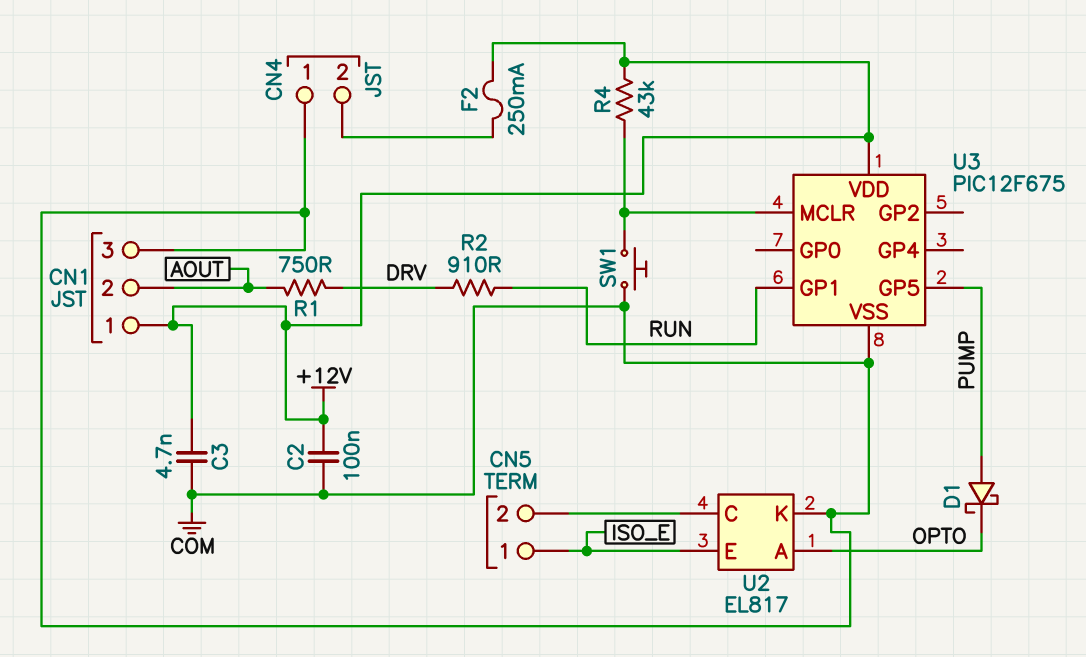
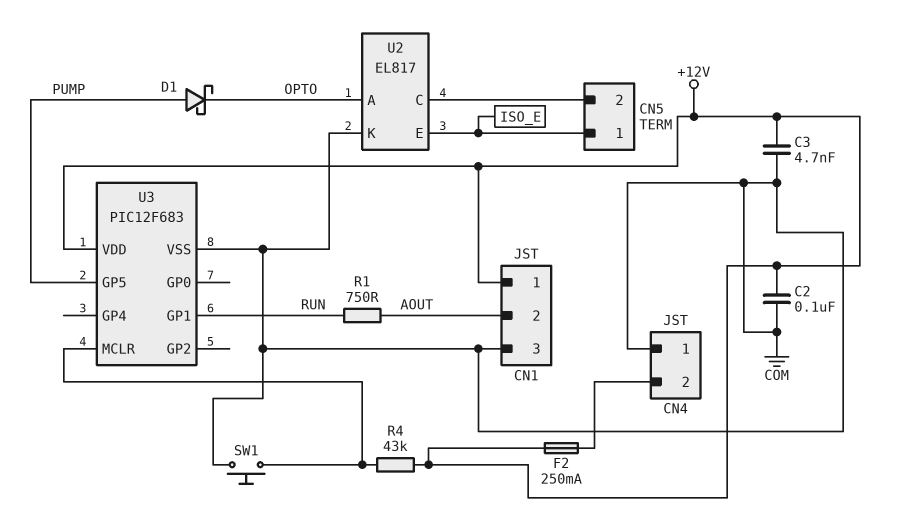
R1: 750 (AOUT, DRV) -> 750 (AOUT, RUN)
R2: 910 (DRV, RUN) -> none
U3: PIC12F675 -> PIC12F683

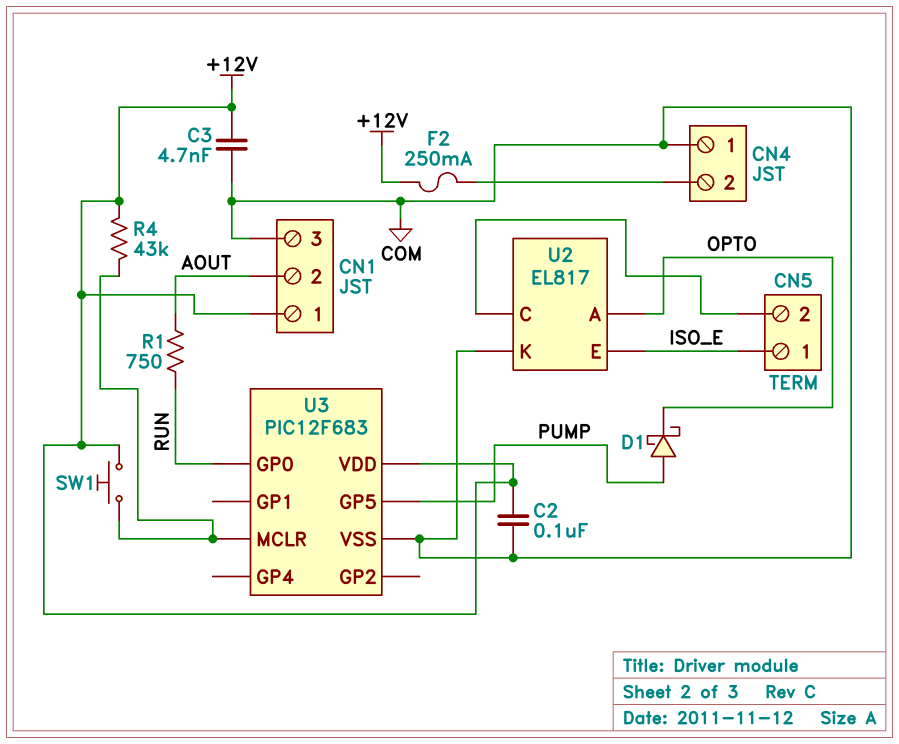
SW1: button (COM, U3/MCLR) -> button (+12V, U3/MCLR)
U3 pin GP0: none -> RUN
U3 pin GP1: RUN -> none

